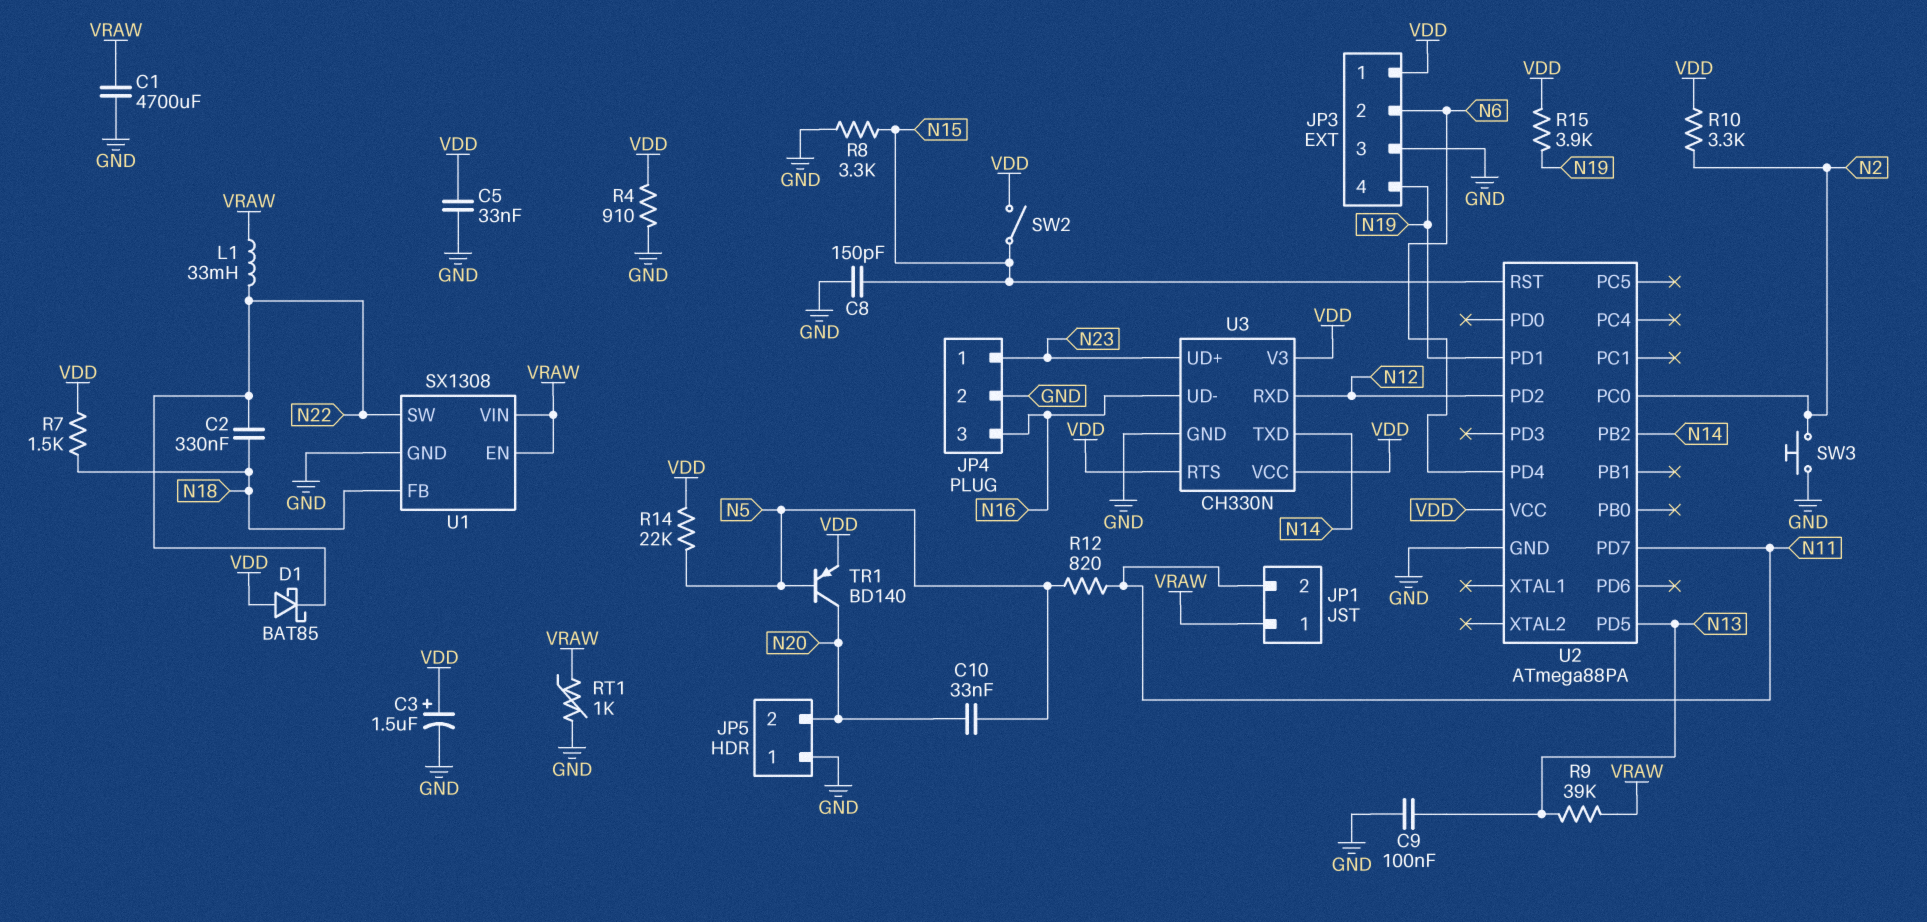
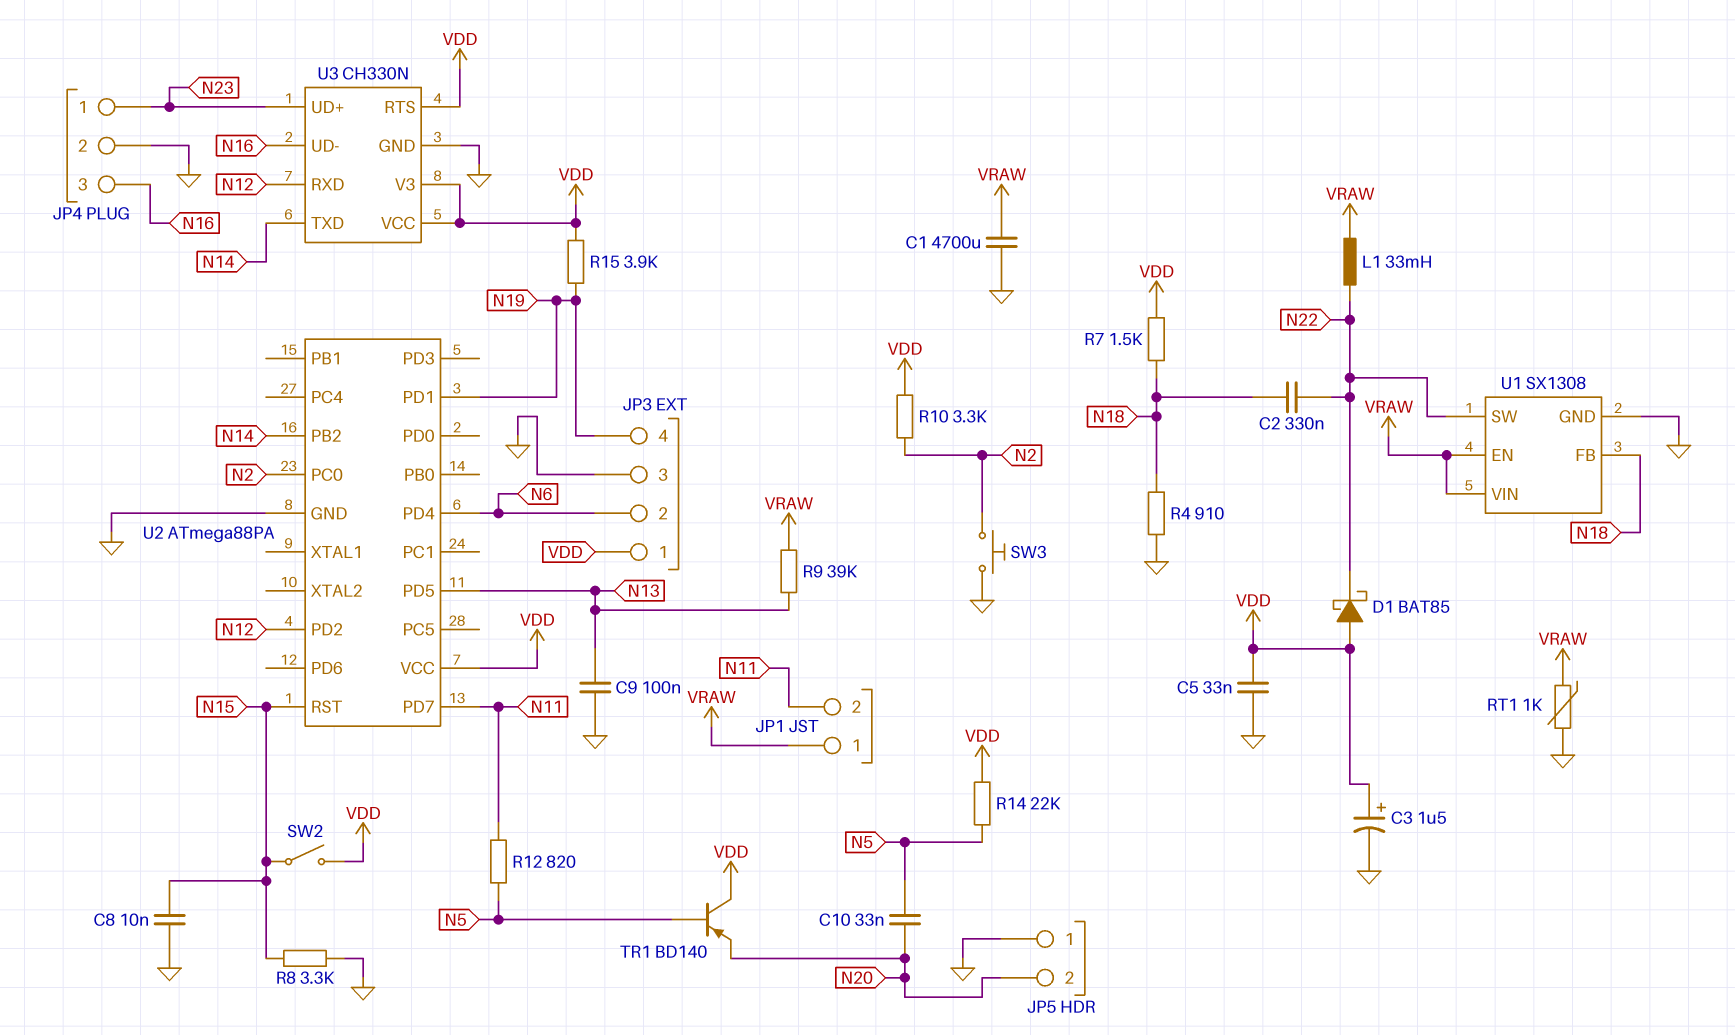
C8: 150pF (GND, N15) -> 10nF (GND, N15)
R4: 910 (GND, VDD) -> 910 (GND, N18)
TR1: PNP BD140 (B N5, C N20, E VDD) -> PNP BD140 (B N5, C VDD, E N20)

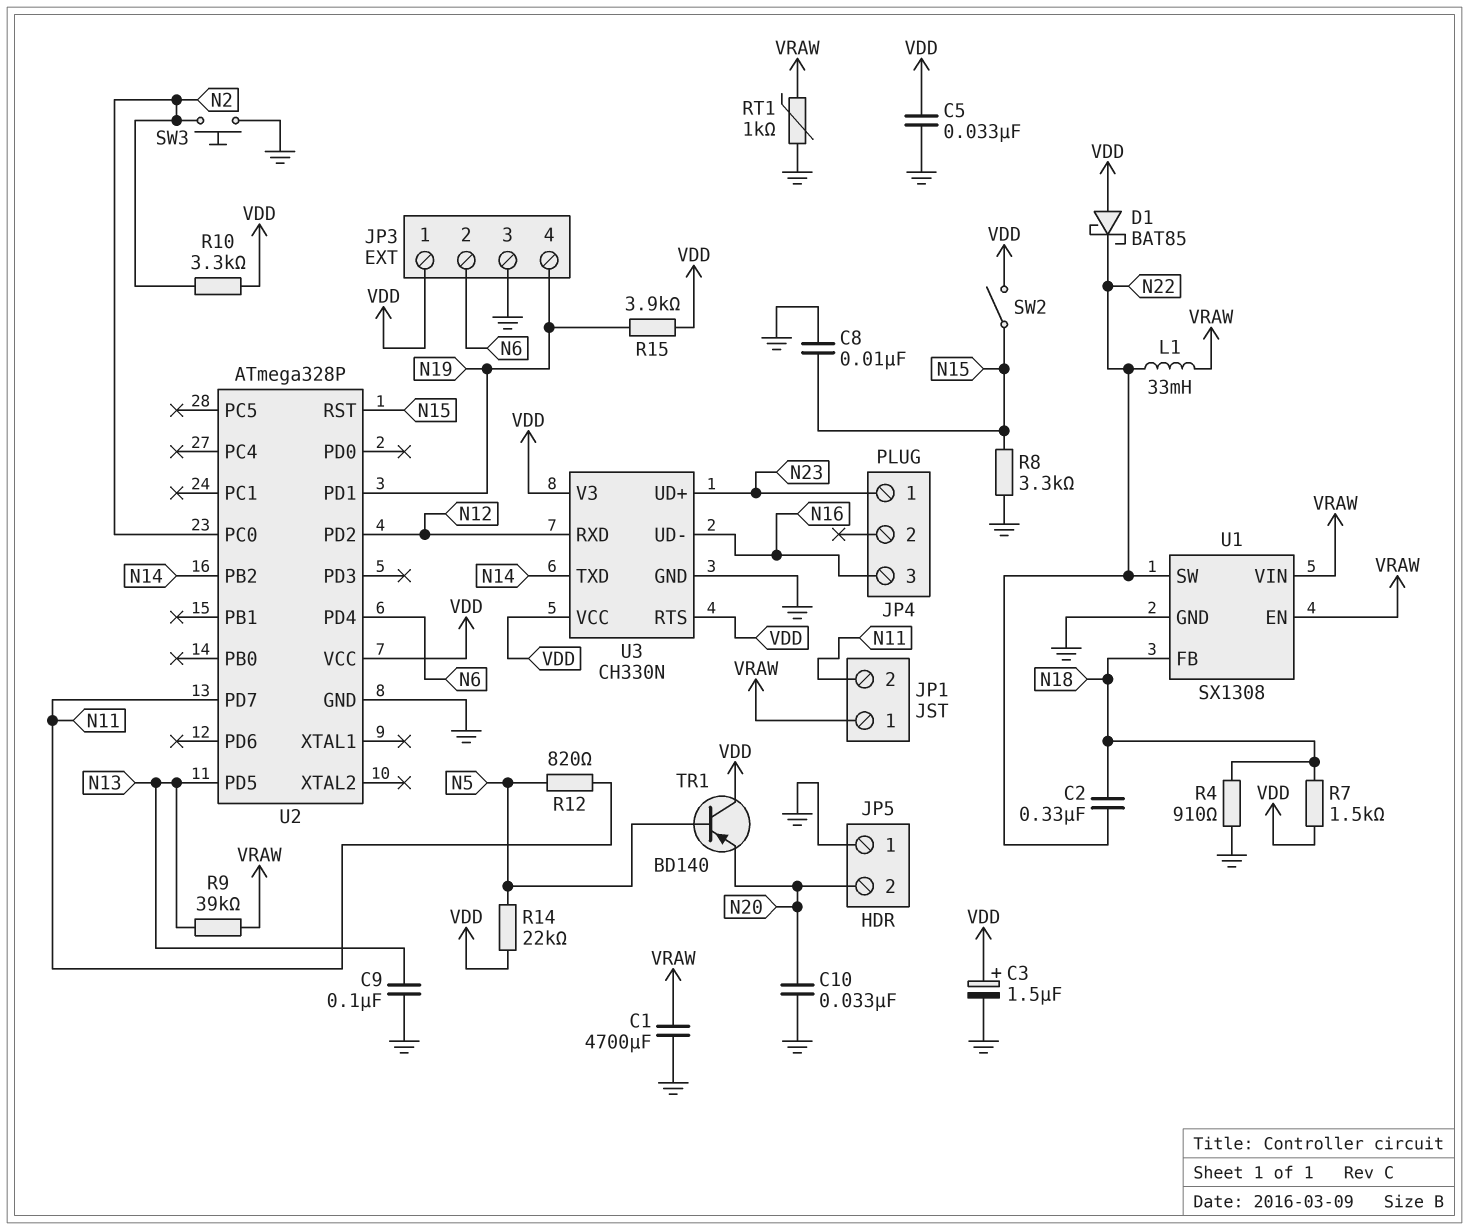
C10: 33nF (N5, N20) -> 33nF (GND, N20)
JP4 pin 2: GND -> none
U2: ATmega88PA -> ATmega328P

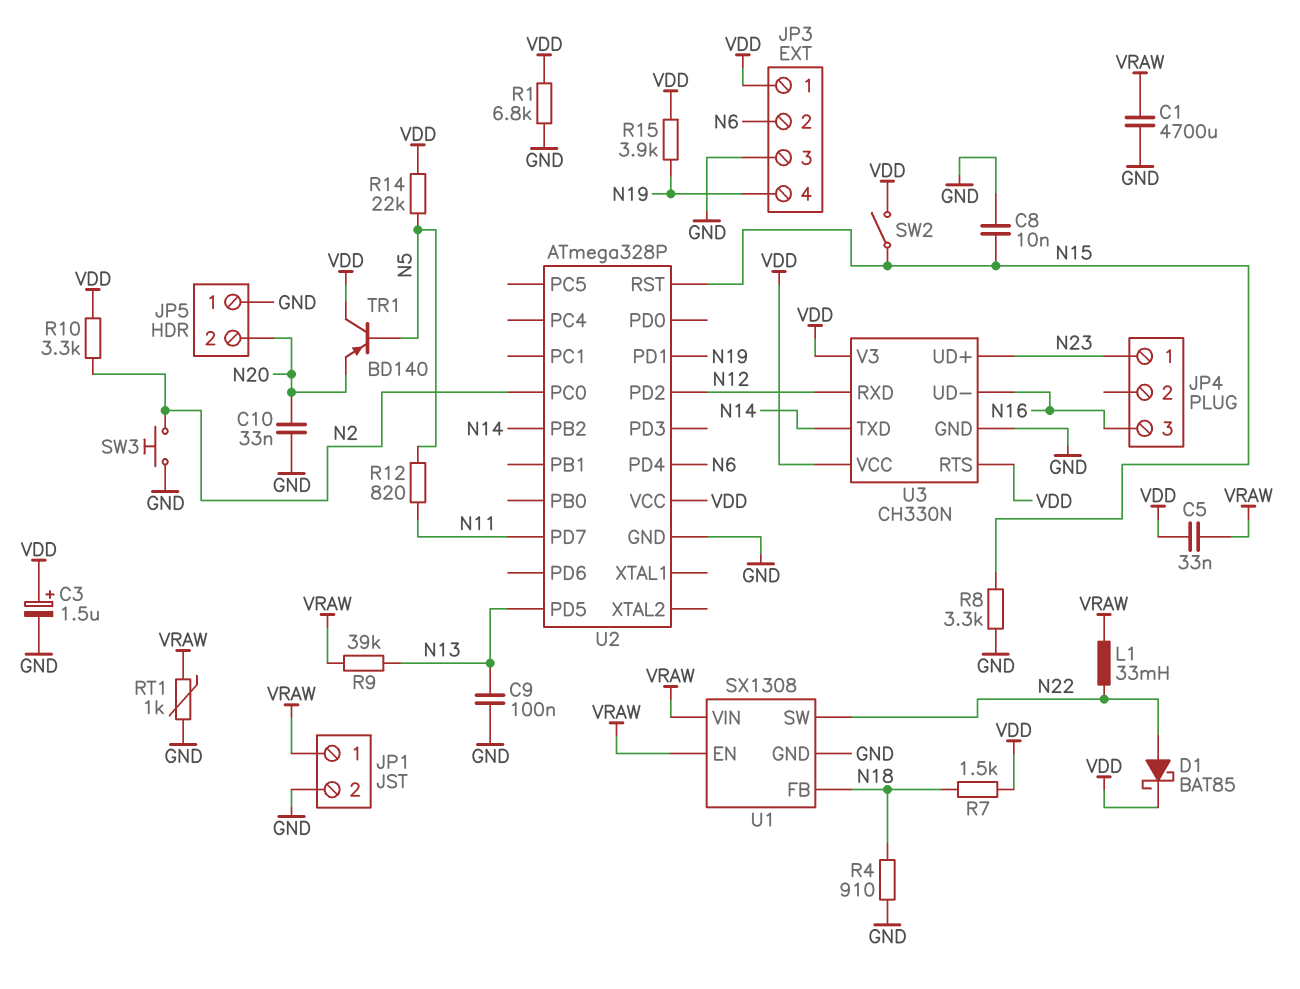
C2: 330nF (N18, N22) -> none
C5: 33nF (GND, VDD) -> 33nF (VDD, VRAW)
D1: schottky BAT85 (A VDD, K N22) -> schottky BAT85 (A N22, K VDD)
JP1 pin 2: N11 -> GND
R1: none -> 6.8k (GND, VDD)

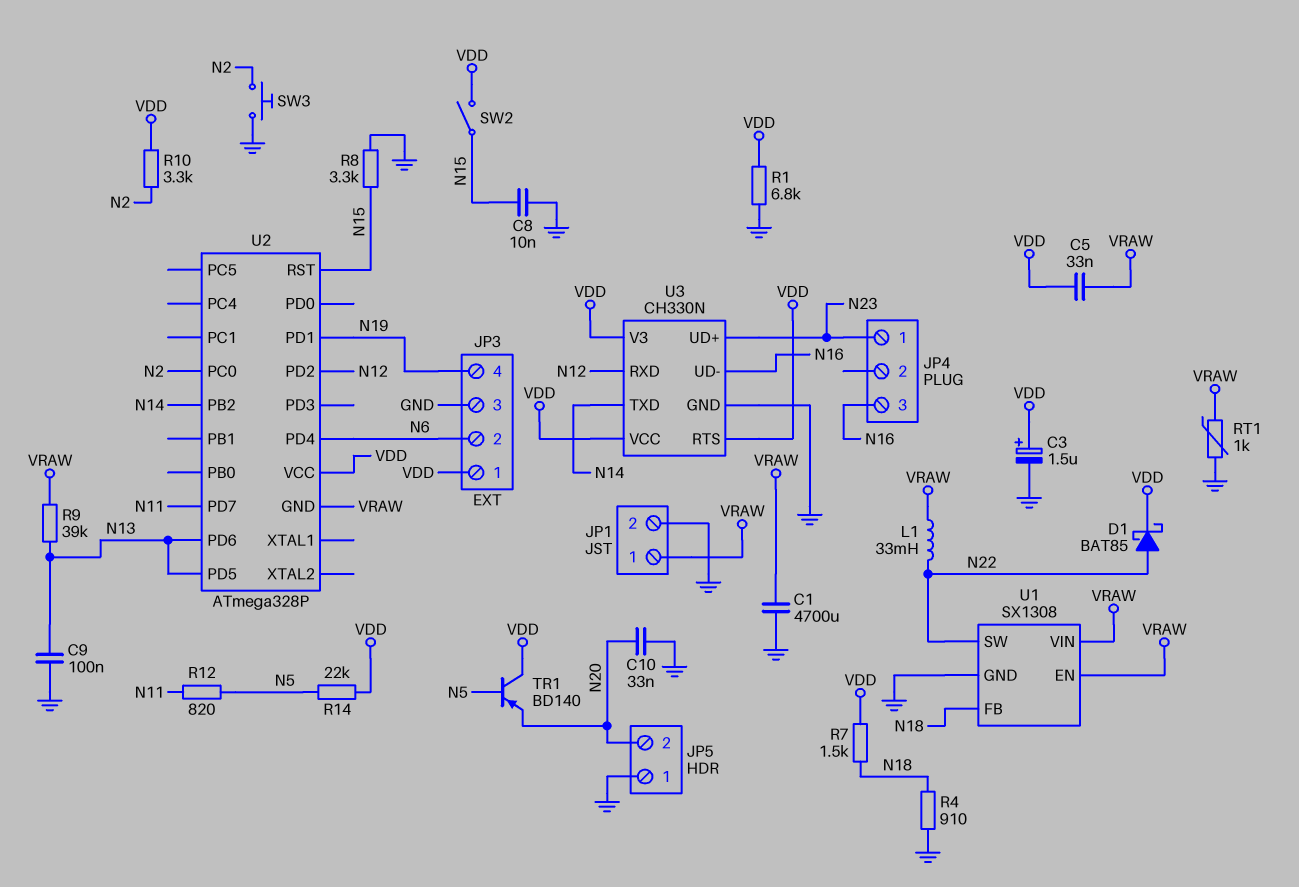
R15: 3.9k (N19, VDD) -> none
U2 pin GND: GND -> VRAW
U2 pin PD6: none -> N13

